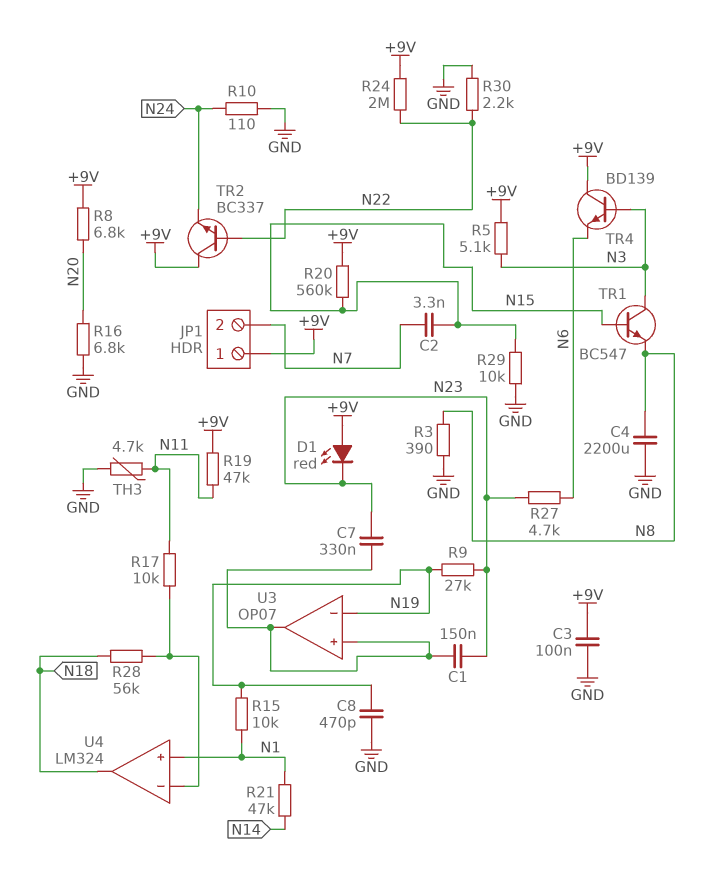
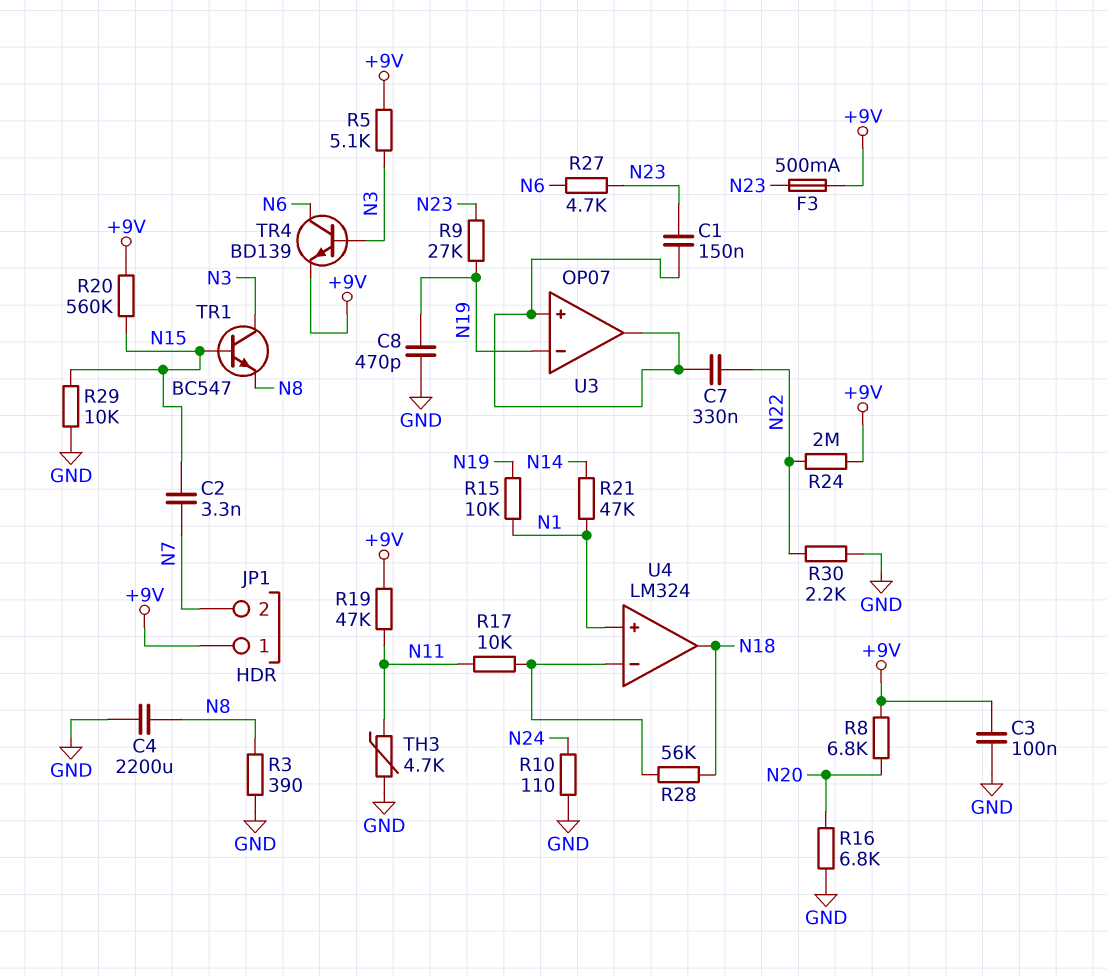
C7: 330nF (N23, U3/in+) -> 330nF (N22, U3/in+)
D1: LED red (A +9V, K N23) -> none
F3: none -> 500mA (+9V, N23)
TR2: NPN BC337 (B N22, C +9V, E N24) -> none
TR4: NPN BD139 (B N3, C +9V, E N6) -> NPN BD139 (B N3, C N6, E +9V)

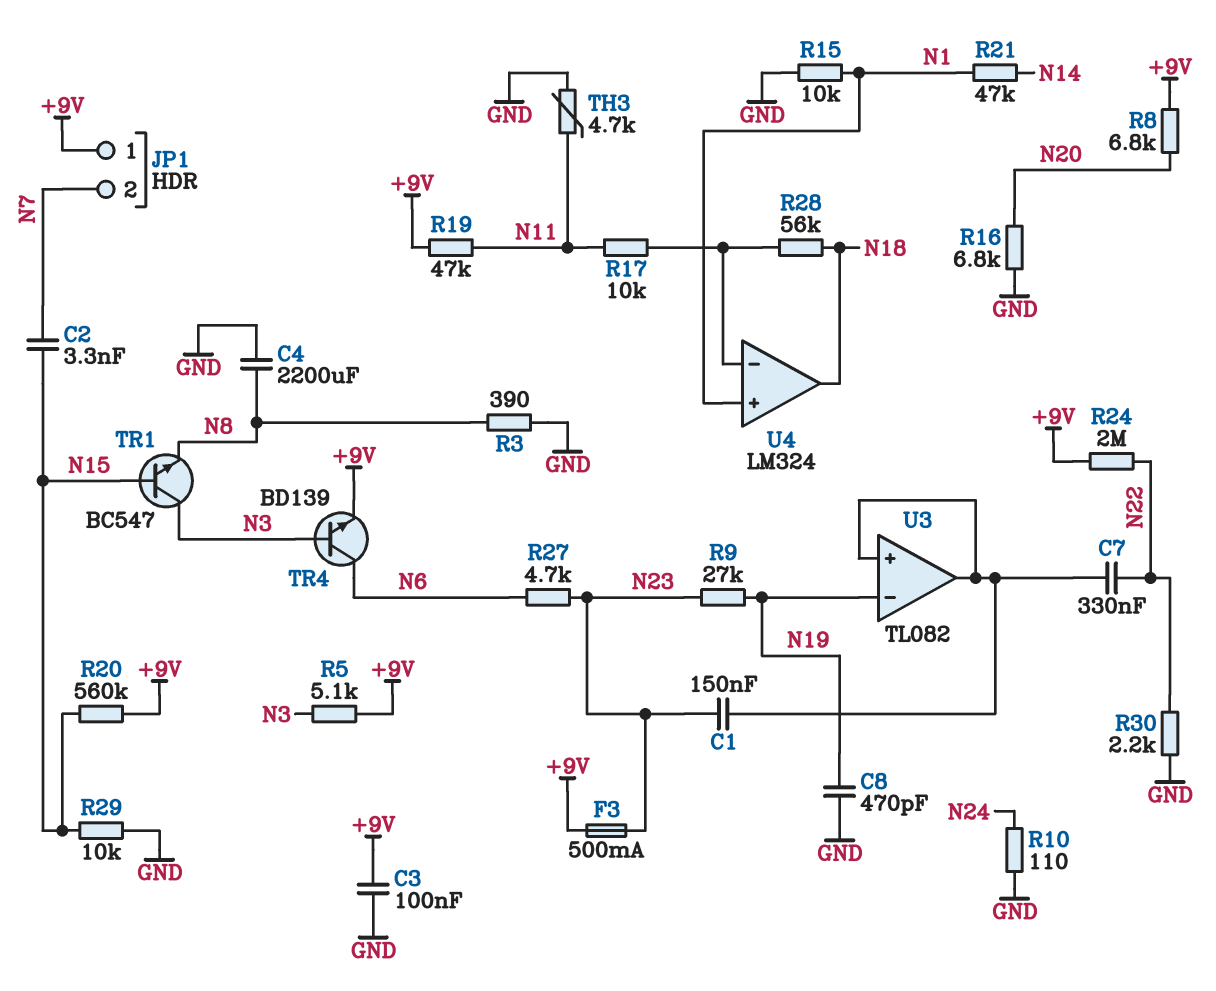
R15: 10k (N1, N19) -> 10k (GND, N1)
U3: OP07 -> TL082

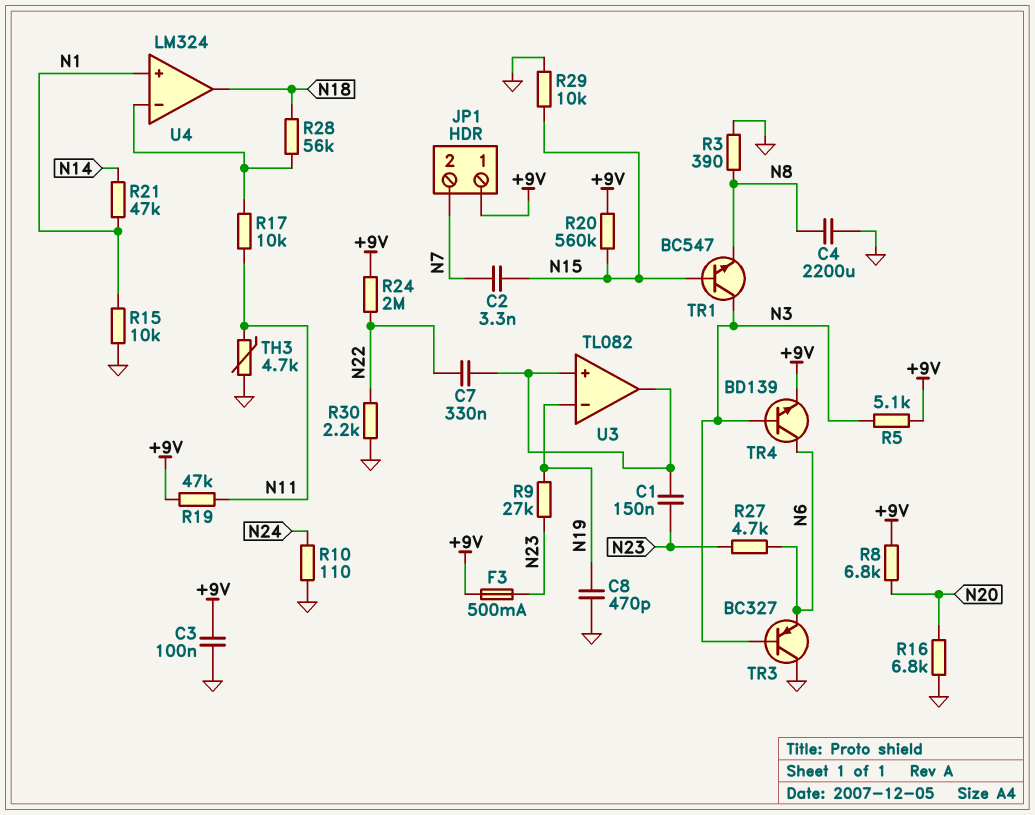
TR3: none -> PNP BC327 (B N3, C GND, E N6)

